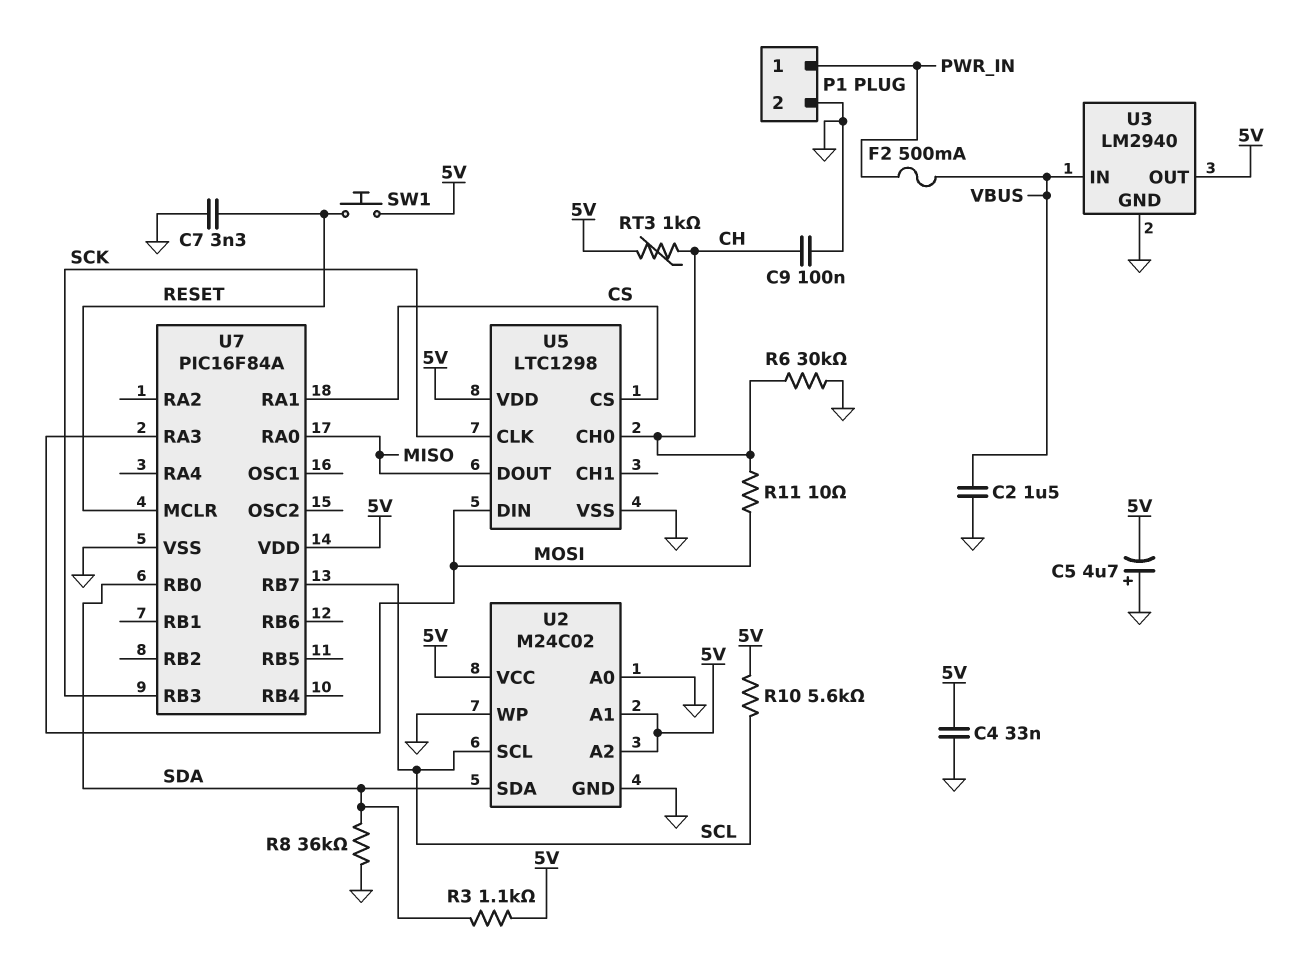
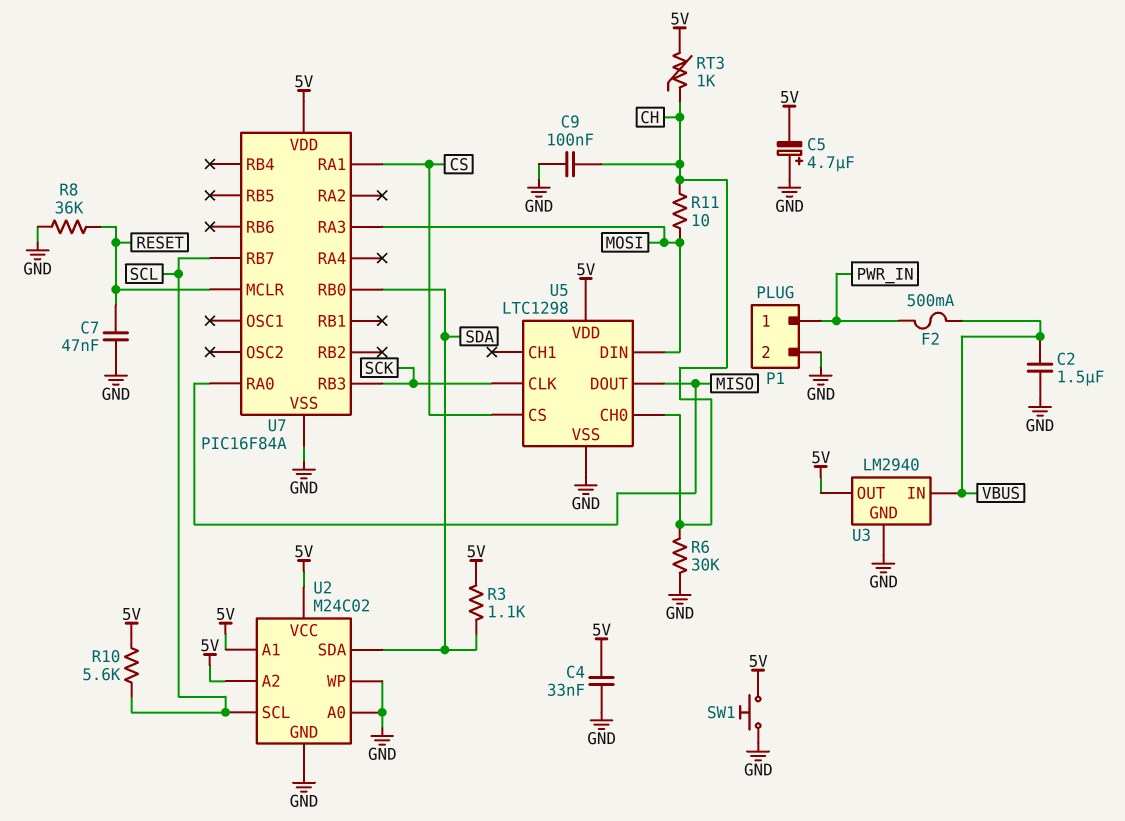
C7: 3.3nF (GND, RESET) -> 47nF (GND, RESET)
R8: 36k (GND, SDA) -> 36k (GND, RESET)
SW1: button (5V, RESET) -> button (5V, GND)

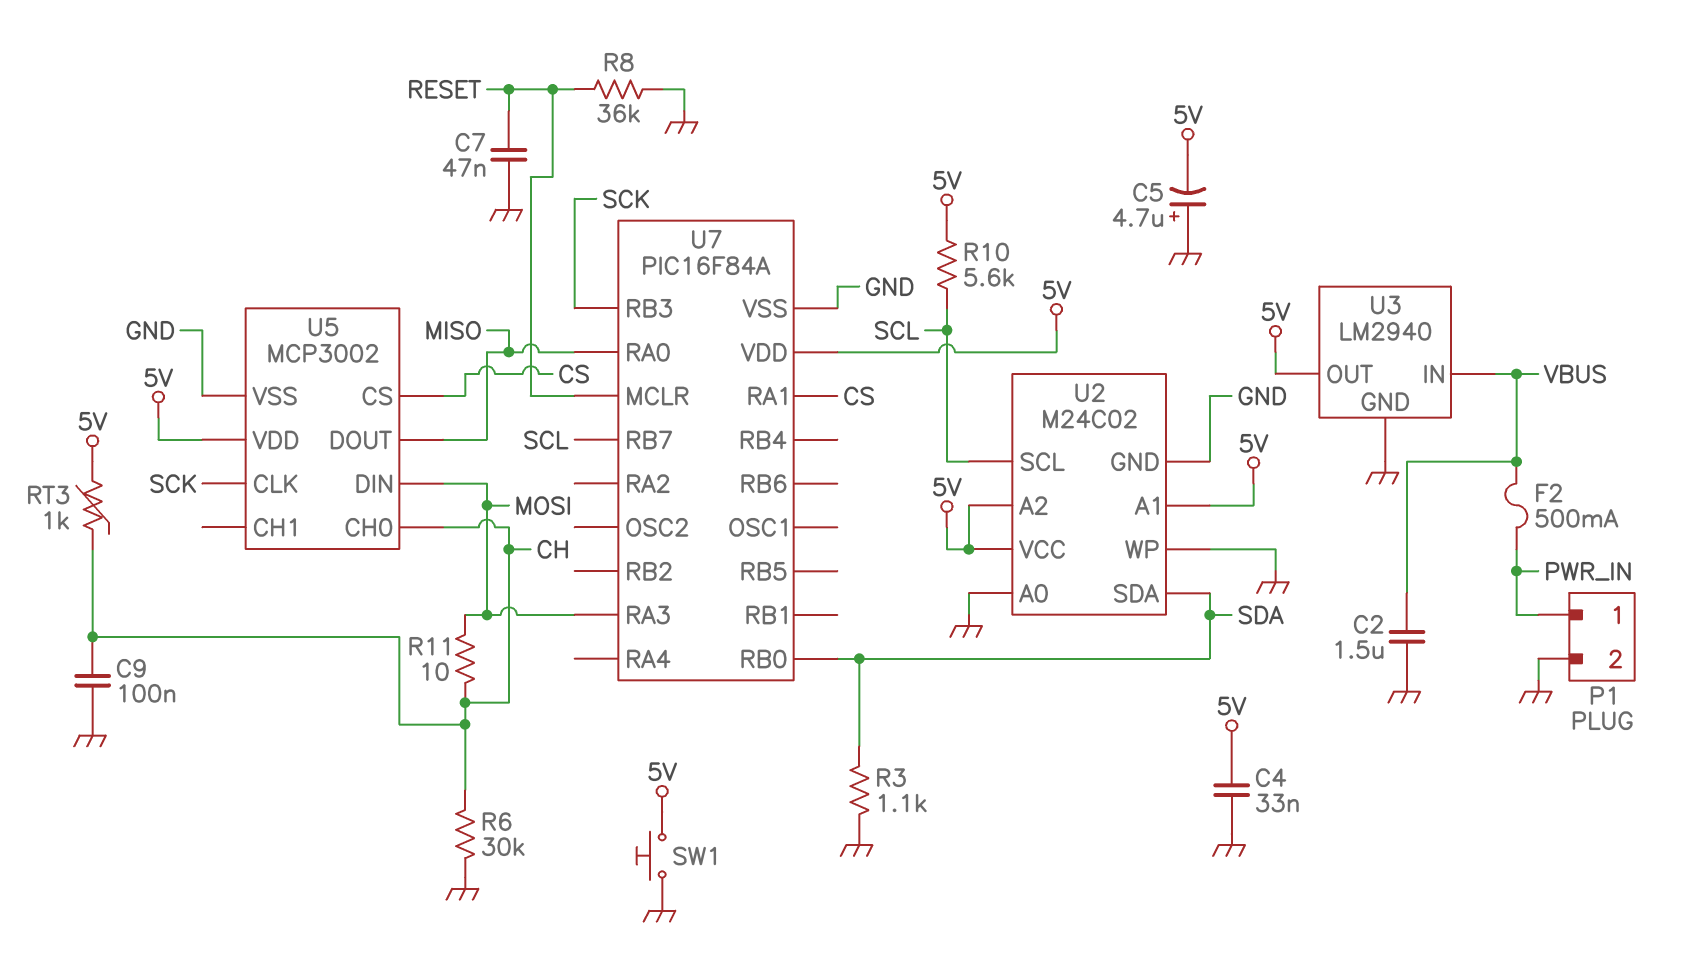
R3: 1.1k (5V, SDA) -> 1.1k (GND, SDA)
U5: LTC1298 -> MCP3002

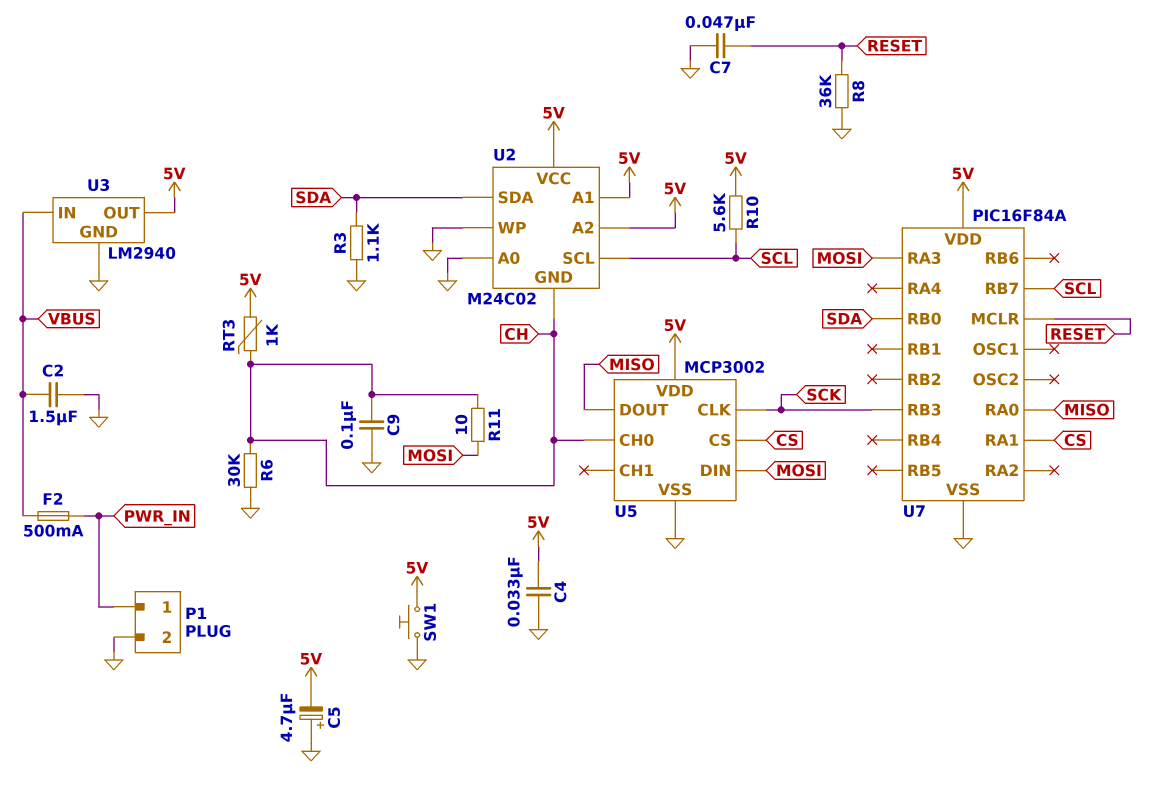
U2 pin GND: GND -> CH

